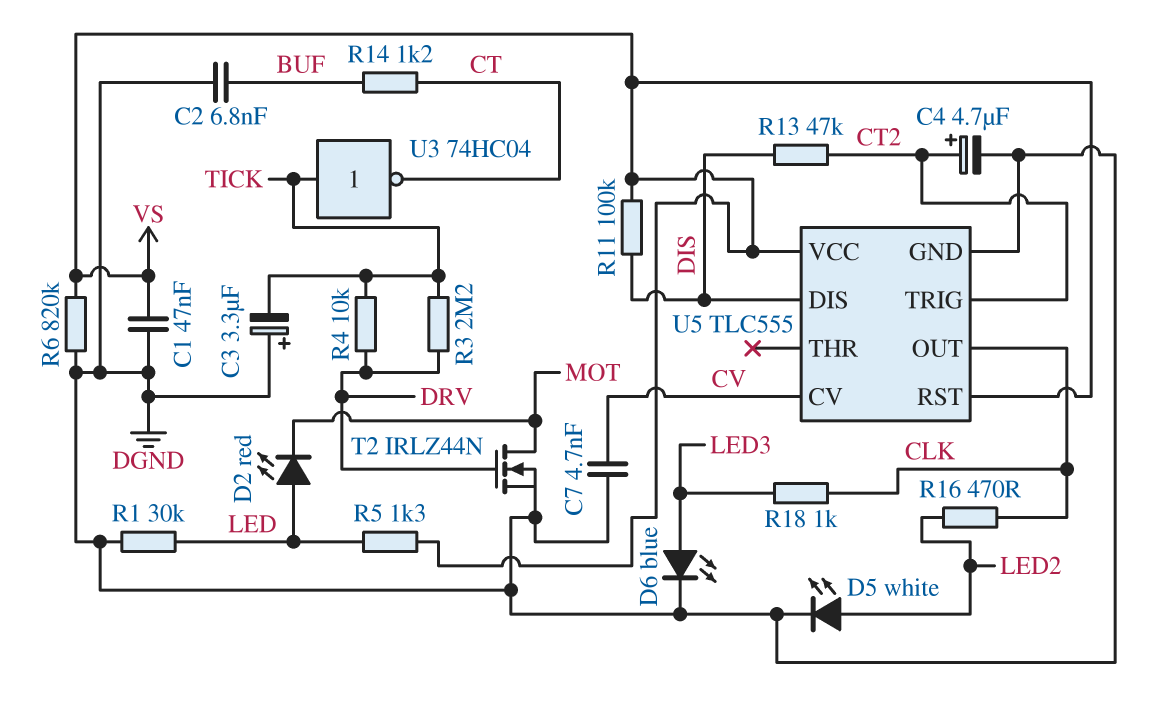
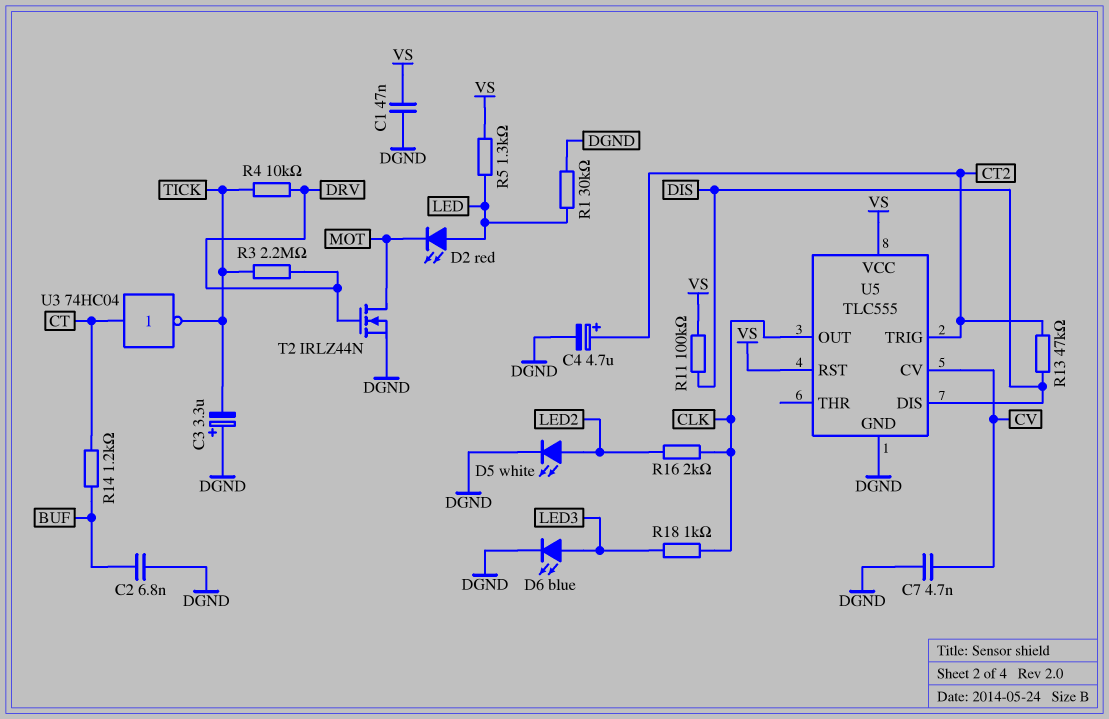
R6: 820k (DGND, VS) -> none
R16: 470 (CLK, LED2) -> 2k (CLK, LED2)
U3: NOT 74HC04 (in TICK, out CT) -> NOT 74HC04 (in CT, out TICK)

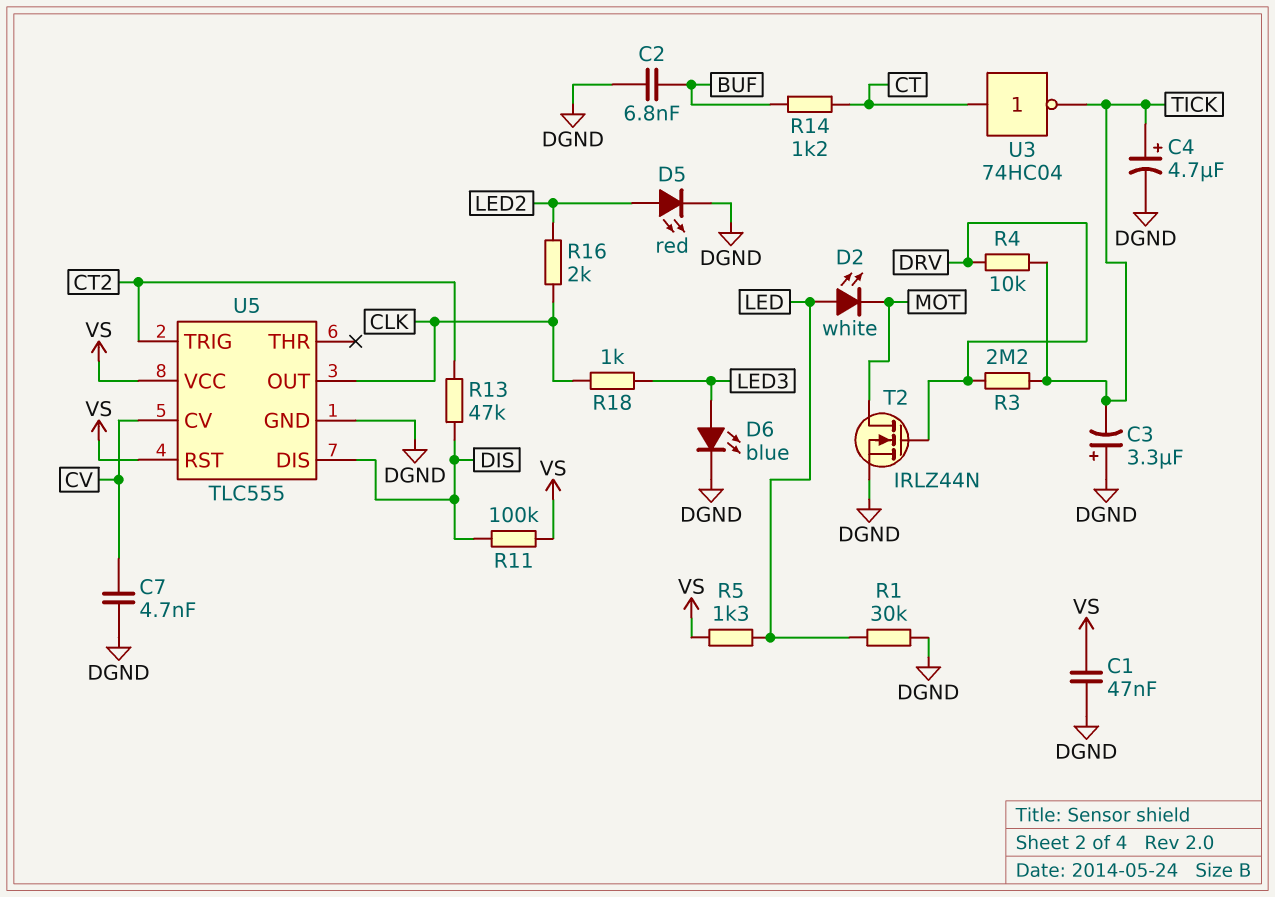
C4: 4.7uF (plus CT2, minus DGND) -> 4.7uF (plus TICK, minus DGND)
D2: LED red (A LED, K MOT) -> LED white (A LED, K MOT)
D5: LED white (A LED2, K DGND) -> LED red (A LED2, K DGND)

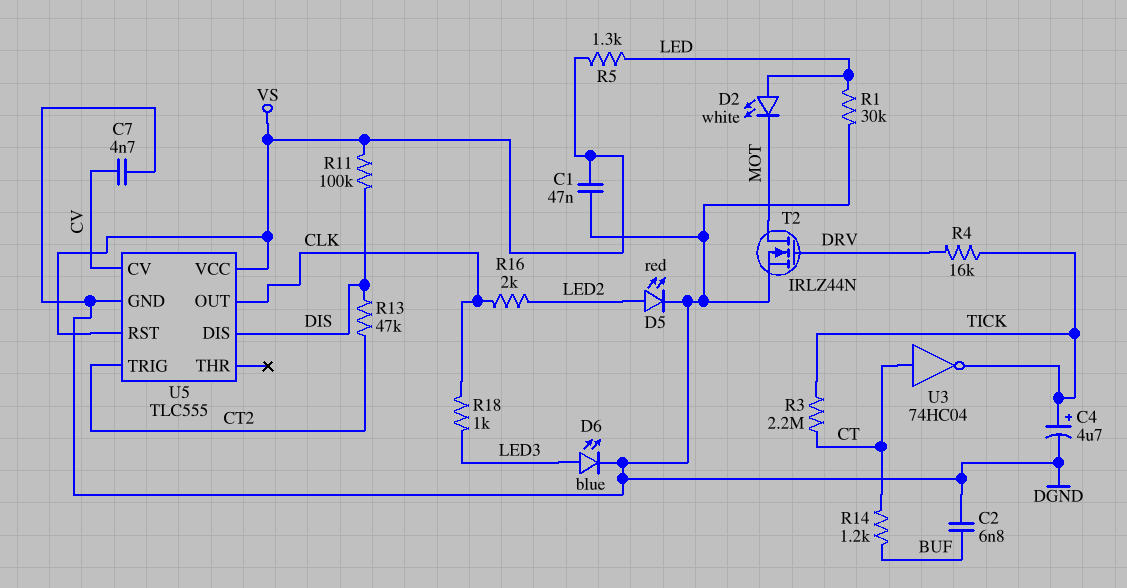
C3: 3.3uF (plus DGND, minus TICK) -> none
R3: 2.2M (DRV, TICK) -> 2.2M (CT, TICK)
R4: 10k (DRV, TICK) -> 16k (DRV, TICK)

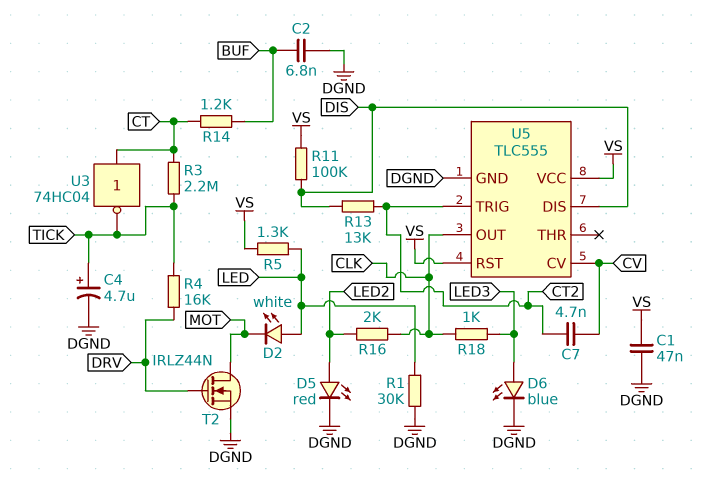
C7: 4.7nF (CV, DGND) -> 4.7nF (CT2, CV)
R13: 47k (CT2, DIS) -> 13k (CT2, DIS)

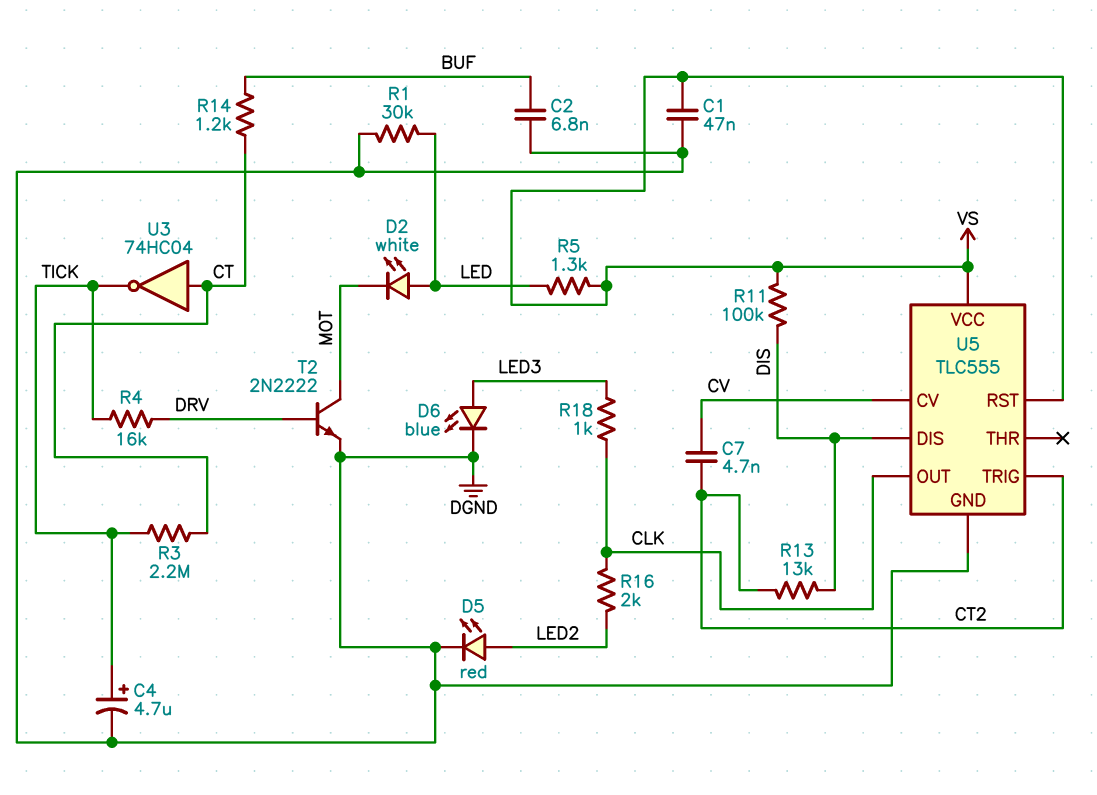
T2: NMOS IRLZ44N (G DRV, D MOT, S DGND) -> NPN 2N2222 (B DRV, C MOT, E DGND)

